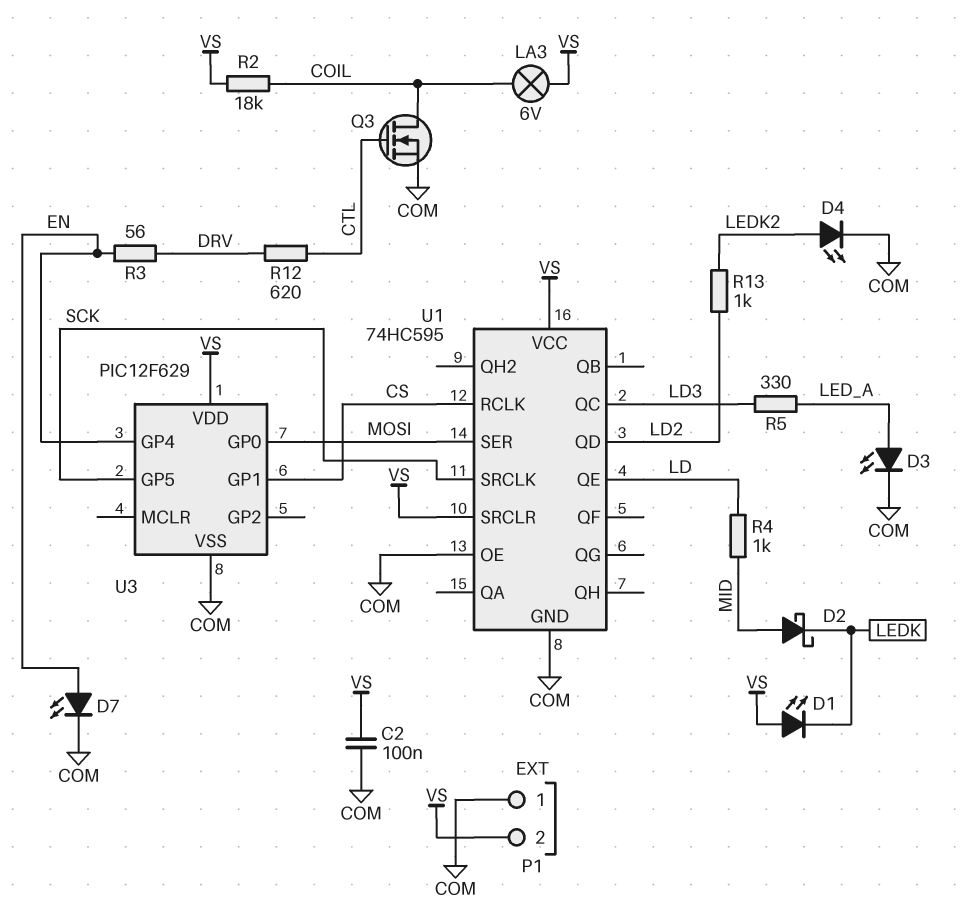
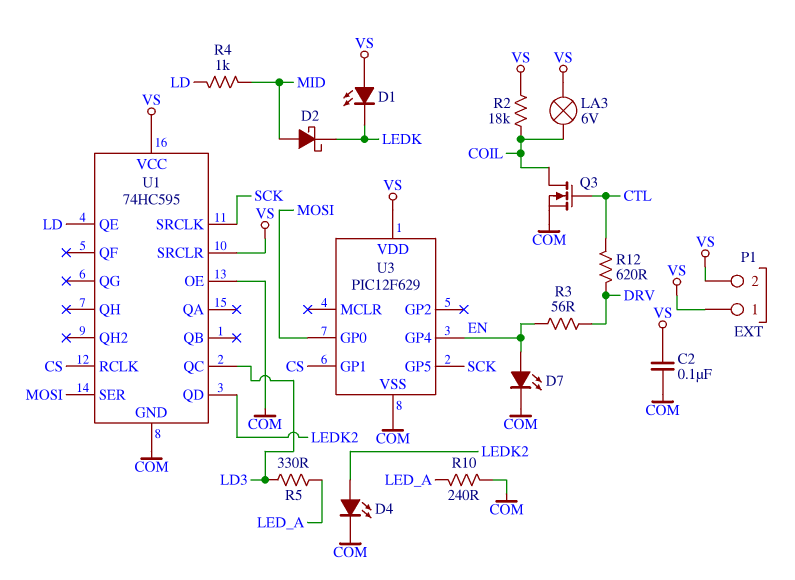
D3: LED (A LED_A, K COM) -> none
P1 pin 1: COM -> VS
R10: none -> 240 (COM, LED_A)
R13: 1k (LD2, LEDK2) -> none
U1 pin QD: LD2 -> LEDK2

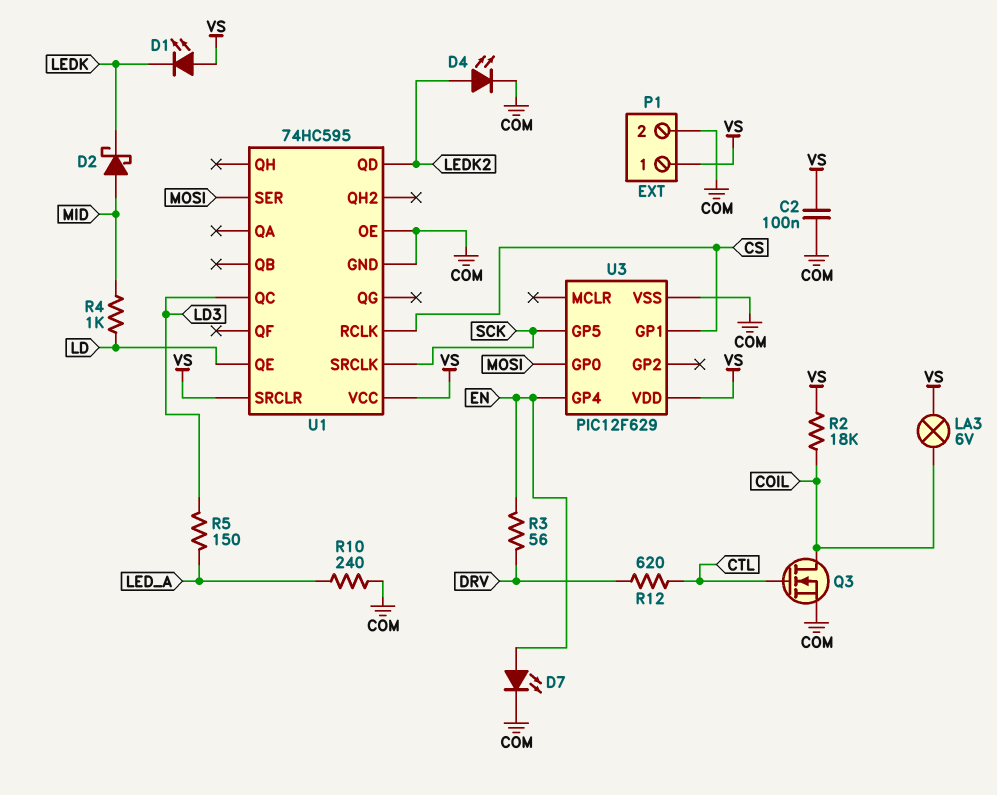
P1 pin 2: VS -> COM
R5: 330 (LD3, LED_A) -> 150 (LD3, LED_A)

